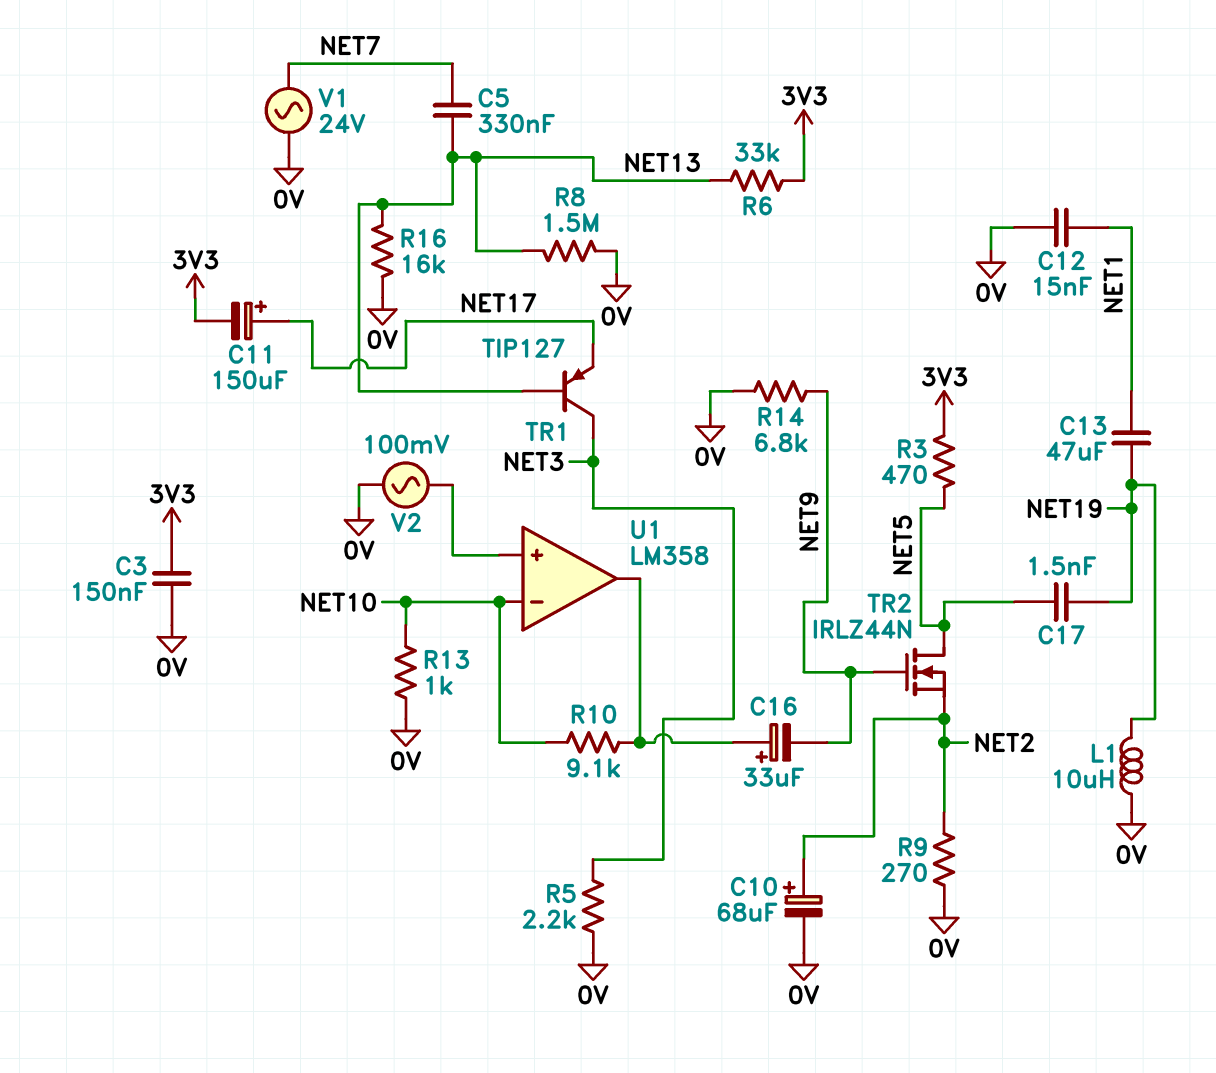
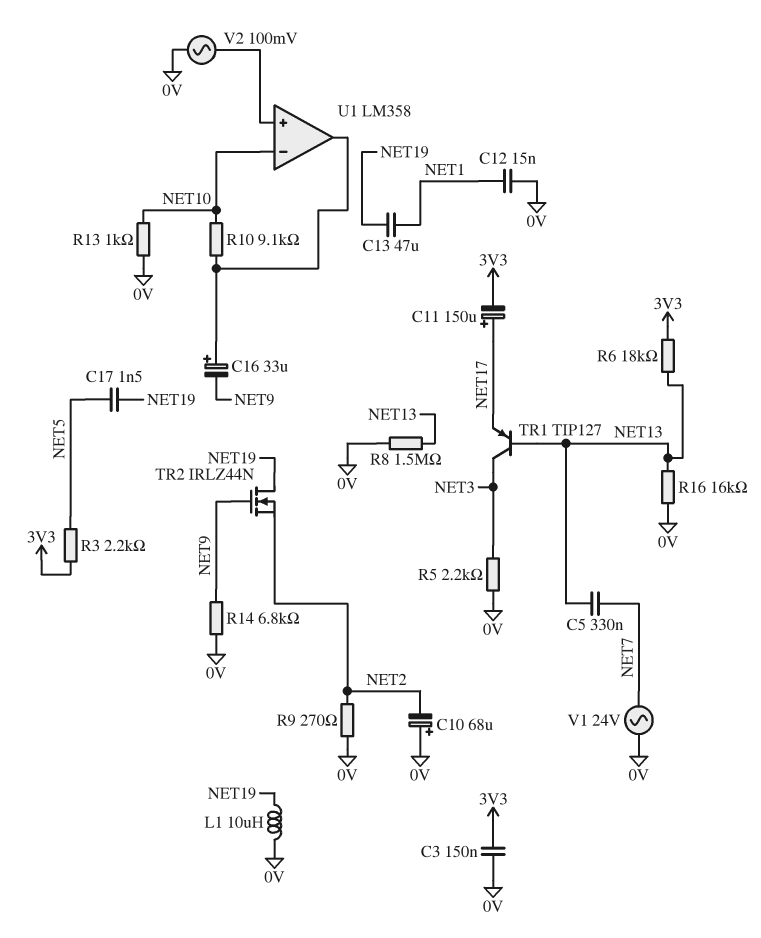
C10: 68uF (plus NET2, minus 0V) -> 68uF (plus 0V, minus NET2)
R3: 470 (3V3, NET5) -> 2.2k (3V3, NET5)
R6: 33k (3V3, NET13) -> 18k (3V3, NET13)
TR2: NMOS IRLZ44N (G NET9, D NET5, S NET2) -> NMOS IRLZ44N (G NET9, D NET19, S NET2)

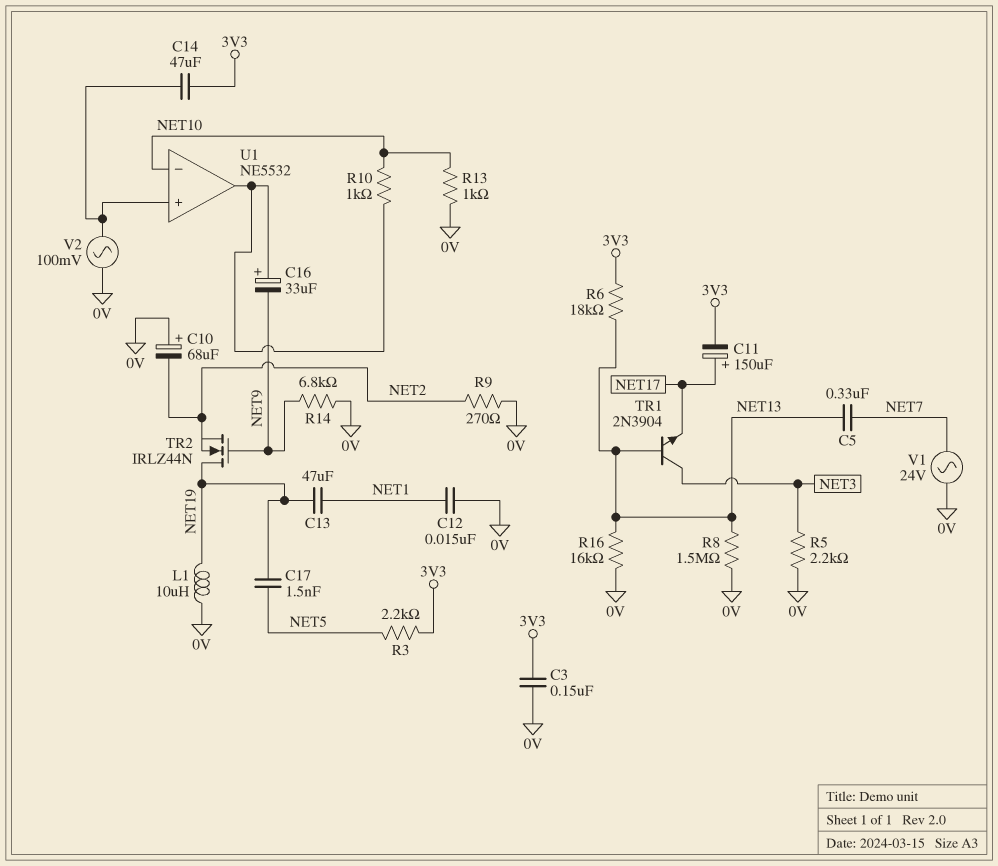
C14: none -> 47uF (3V3, U1/in+)
R10: 9.1k (NET10, U1/out) -> 1k (NET10, U1/out)
TR1: PNP TIP127 (B NET13, C NET3, E NET17) -> NPN 2N3904 (B NET13, C NET3, E NET17)
U1: LM358 -> NE5532

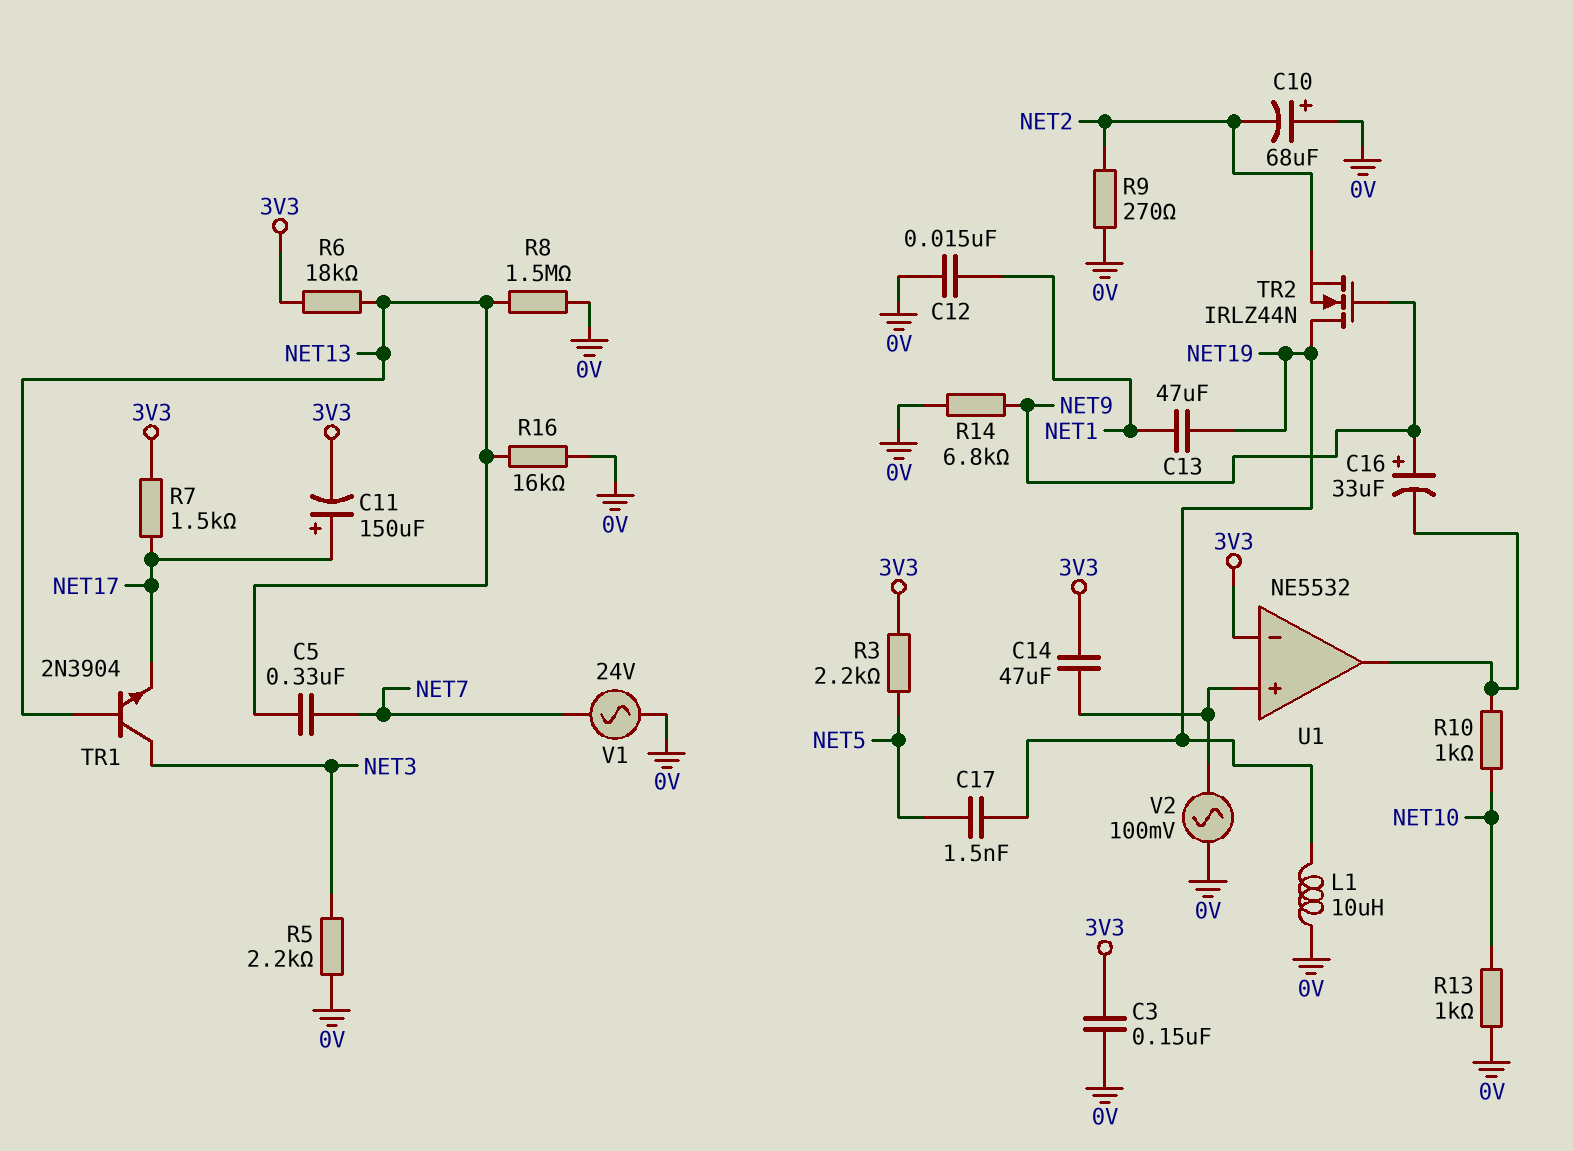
C16: 33uF (plus U1/out, minus NET9) -> 33uF (plus NET9, minus U1/out)
R7: none -> 1.5k (3V3, NET17)
U1 pin in-: NET10 -> 3V3

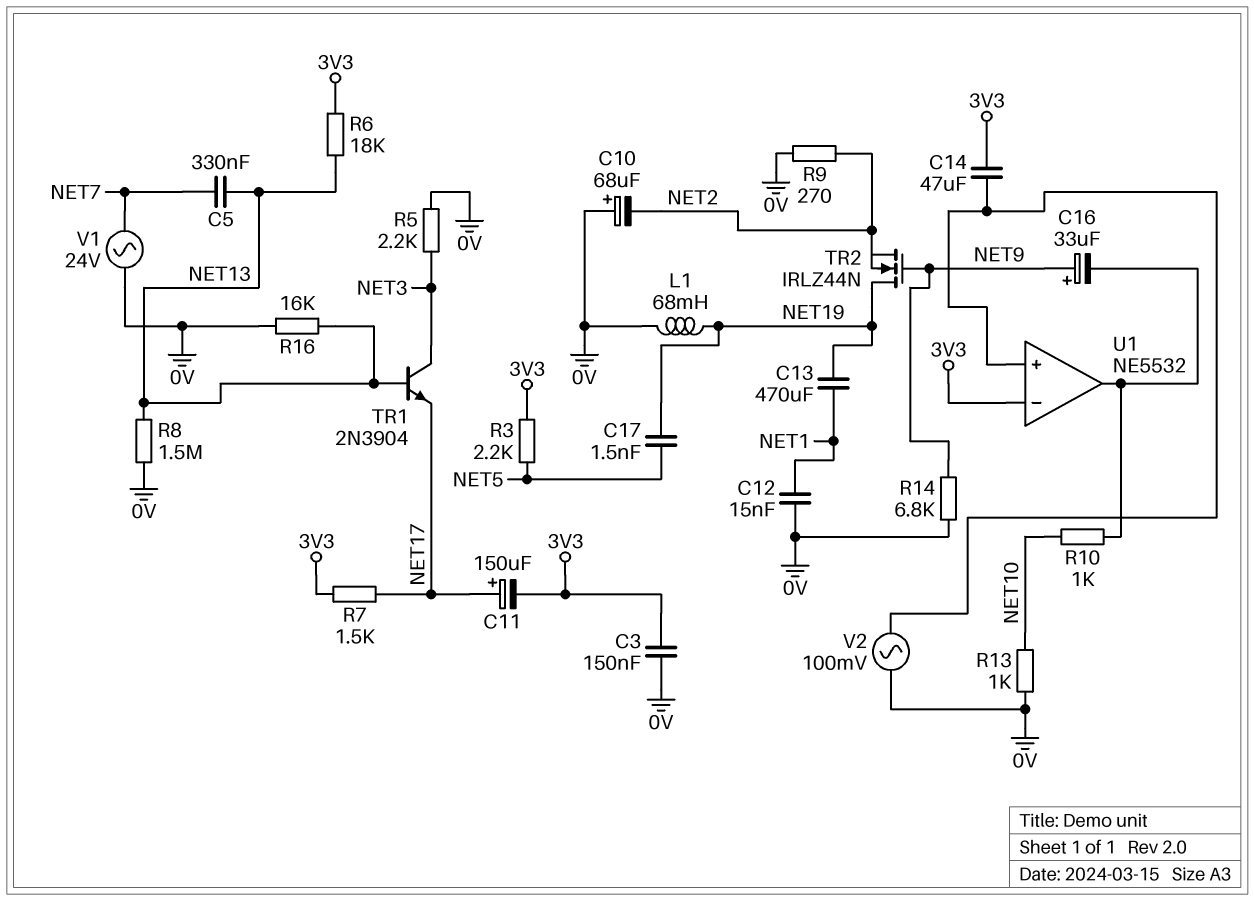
C13: 47uF (NET1, NET19) -> 470uF (NET1, NET19)
L1: 10uH (0V, NET19) -> 68mH (0V, NET19)

